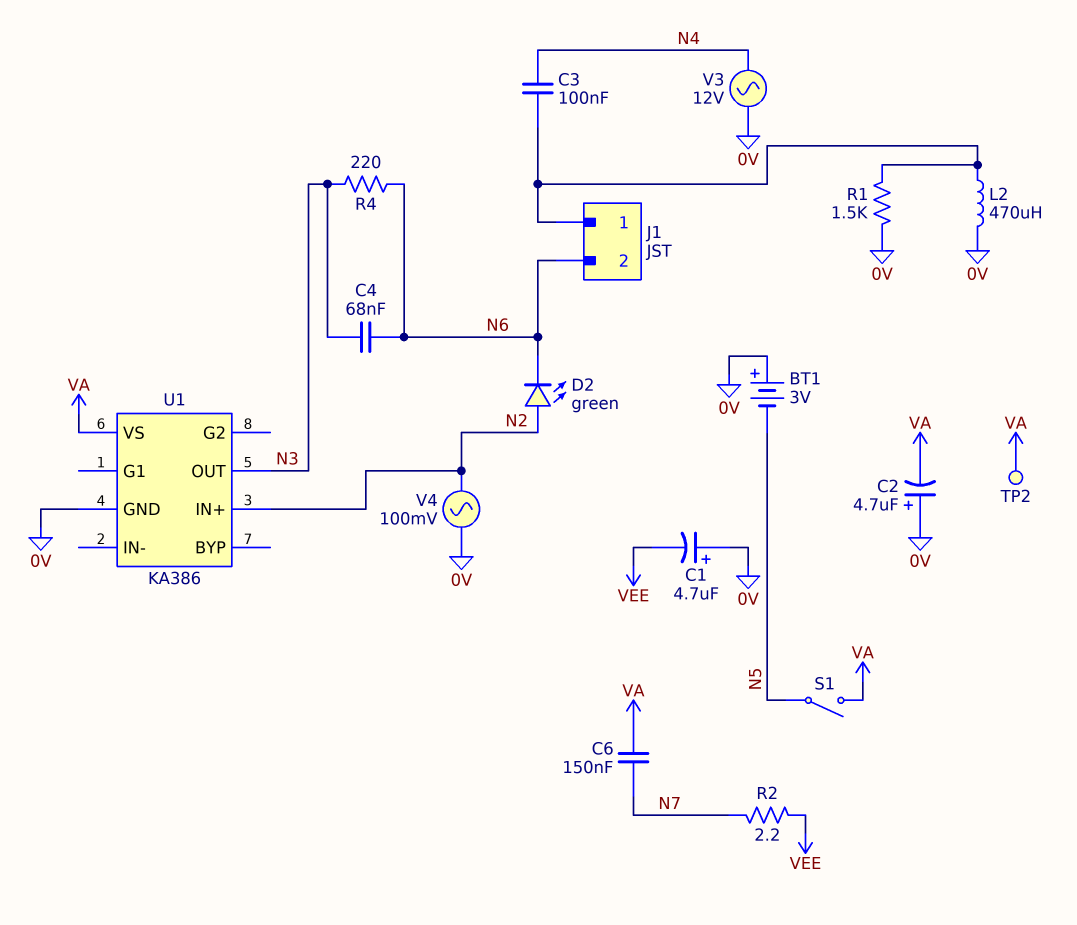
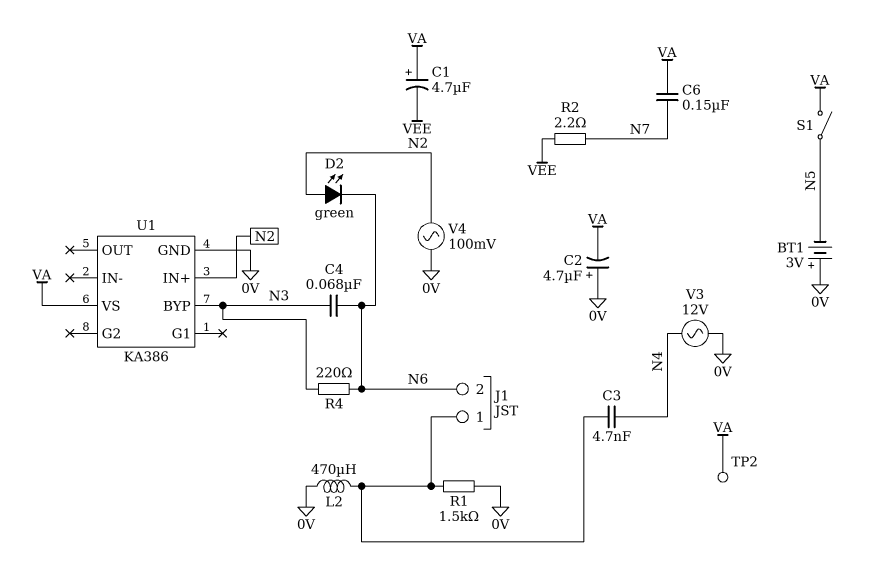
C1: 4.7uF (plus 0V, minus VEE) -> 4.7uF (plus VA, minus VEE)
C3: 100nF (J1/1, N4) -> 4.7nF (J1/1, N4)
U1 pin BYP: none -> N3
U1 pin OUT: N3 -> none

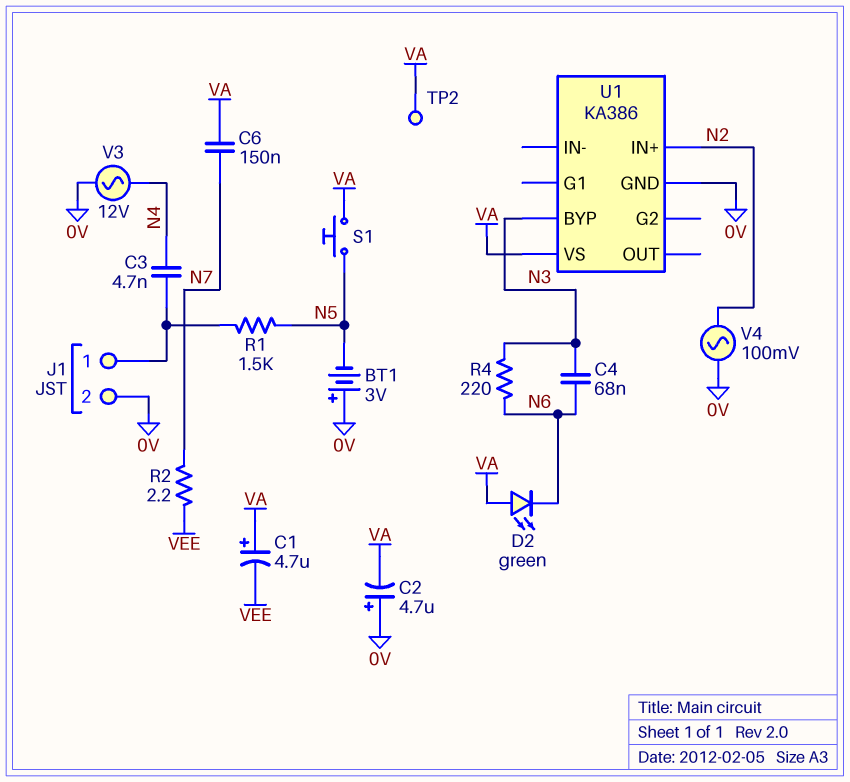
D2: LED green (A N2, K N6) -> LED green (A VA, K N6)
J1 pin 2: N6 -> 0V
L2: 470uH (0V, J1/1) -> none
R1: 1.5k (0V, J1/1) -> 1.5k (J1/1, N5)
S1: switch (N5, VA) -> button (N5, VA)

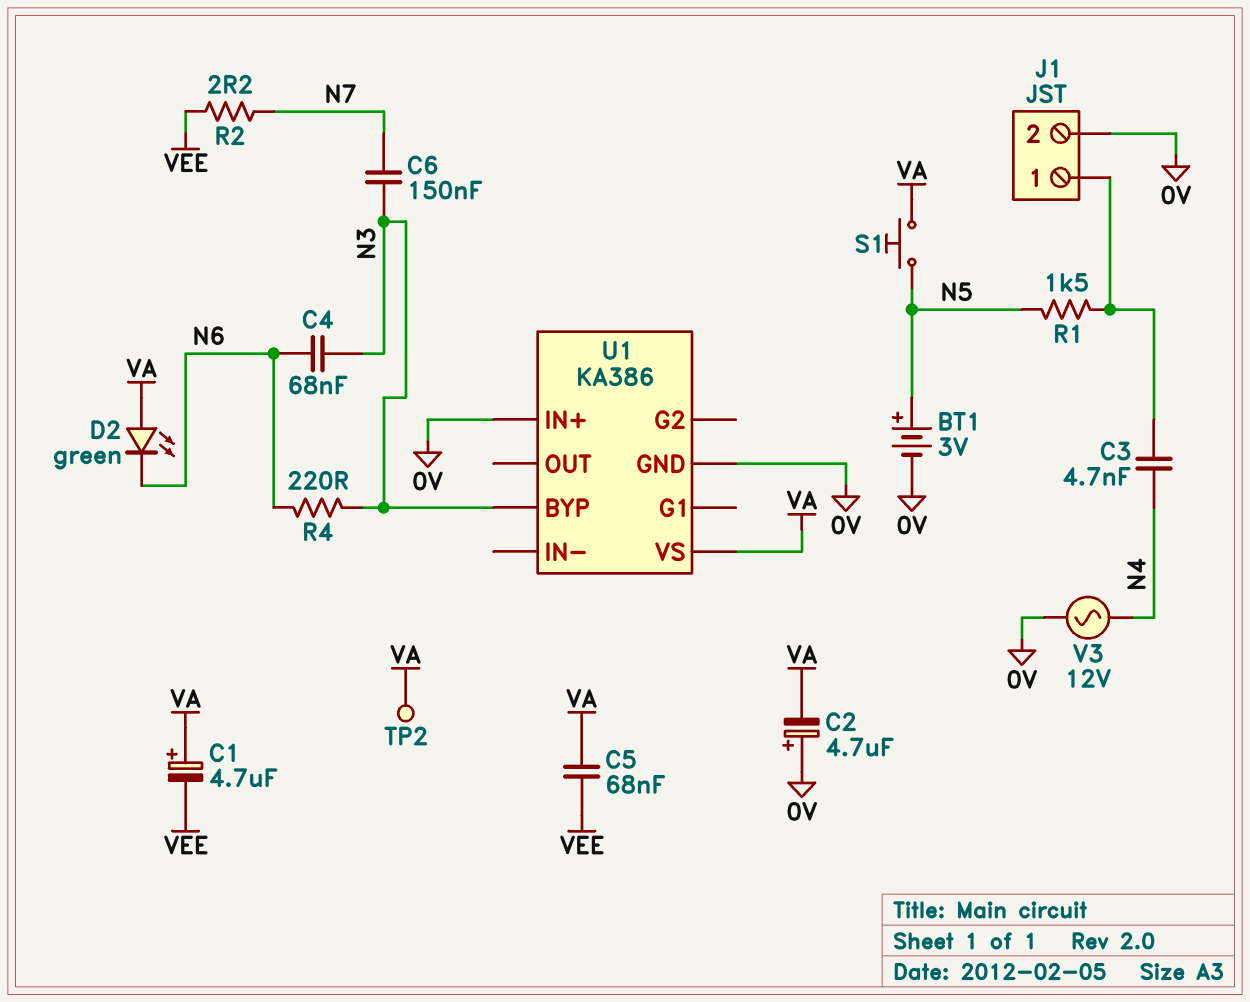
BT1: 3V (plus 0V, minus N5) -> 3V (plus N5, minus 0V)
C5: none -> 68nF (VA, VEE)
C6: 150nF (N7, VA) -> 150nF (N3, N7)
U1 pin IN+: N2 -> 0V
V4: AC 100mV (0V, N2) -> none

